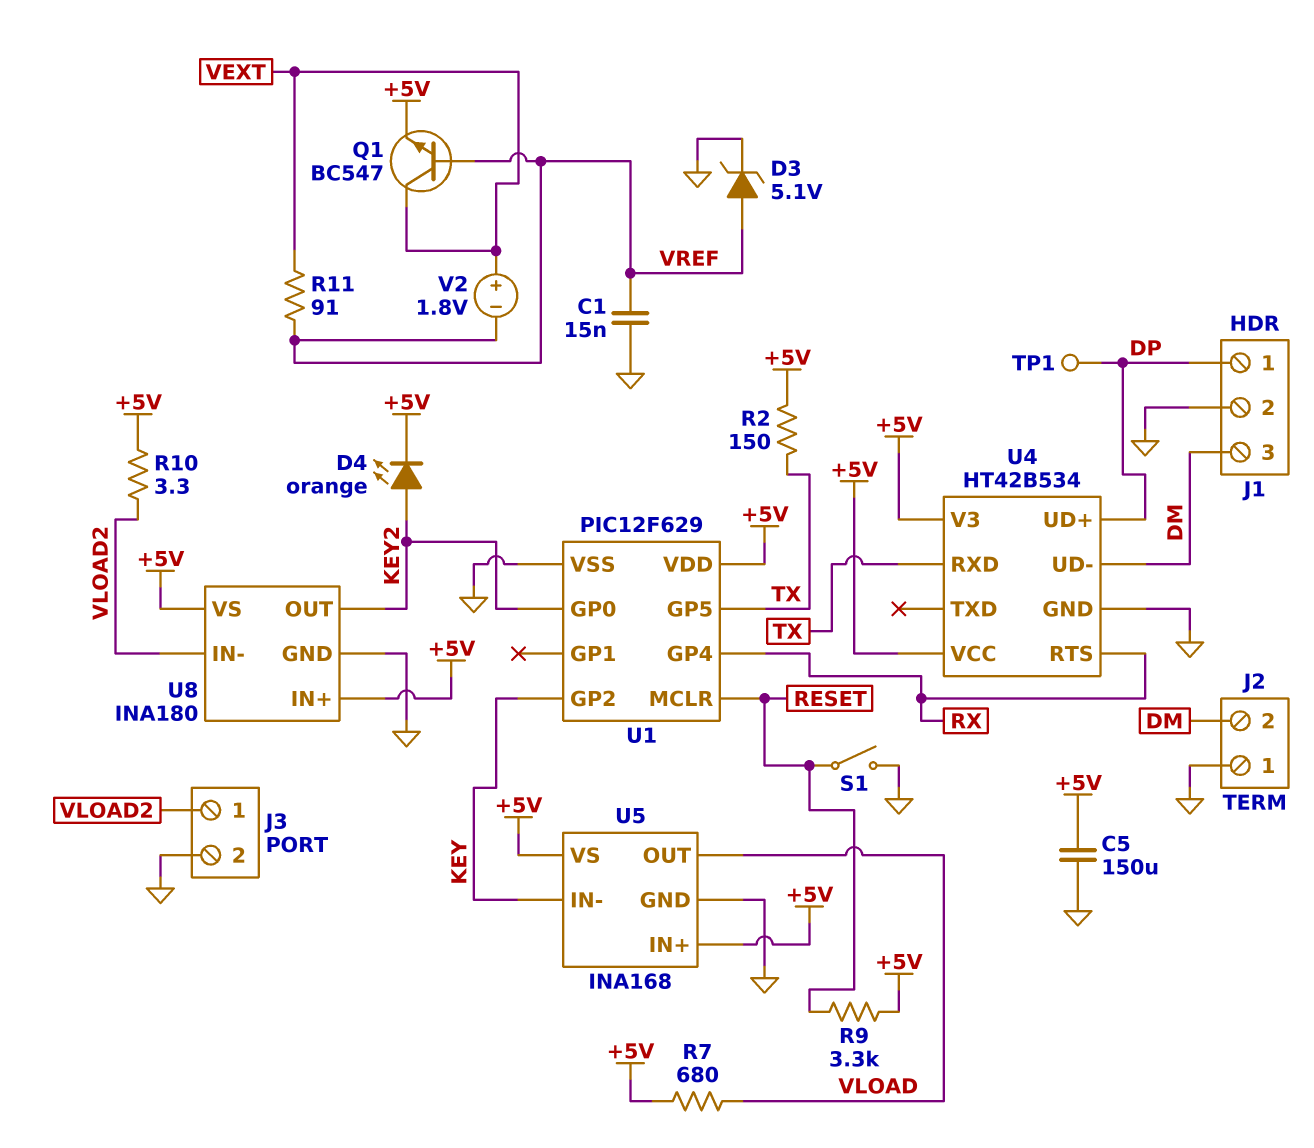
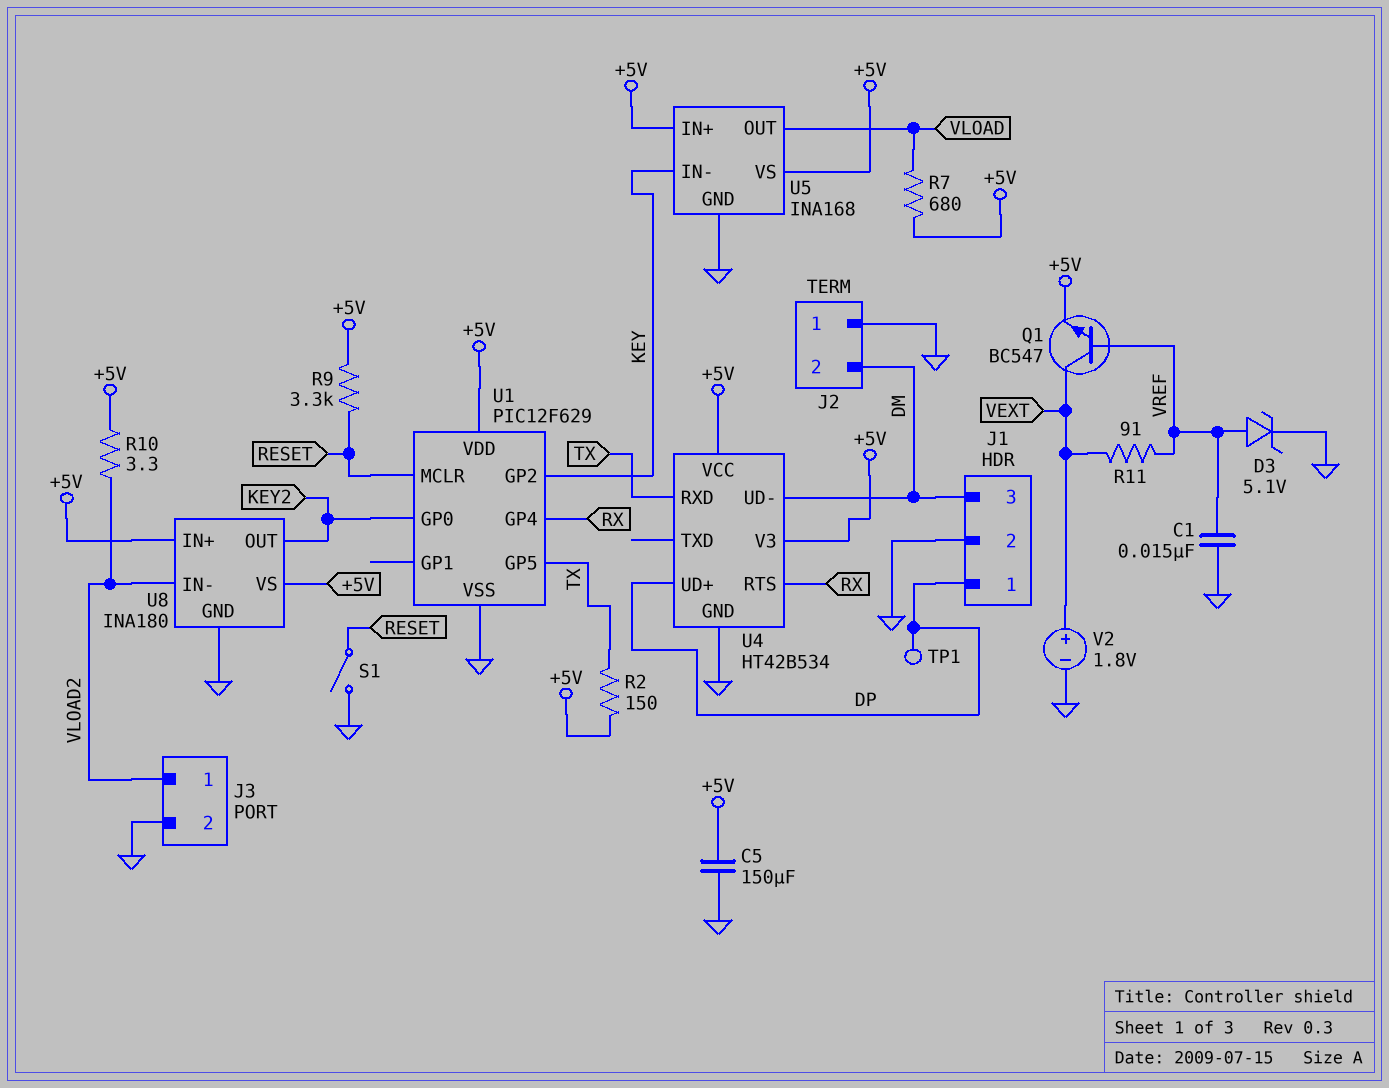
D4: LED orange (A KEY2, K +5V) -> none
V2: 1.8V (plus VEXT, minus VREF) -> 1.8V (plus VEXT, minus GND)

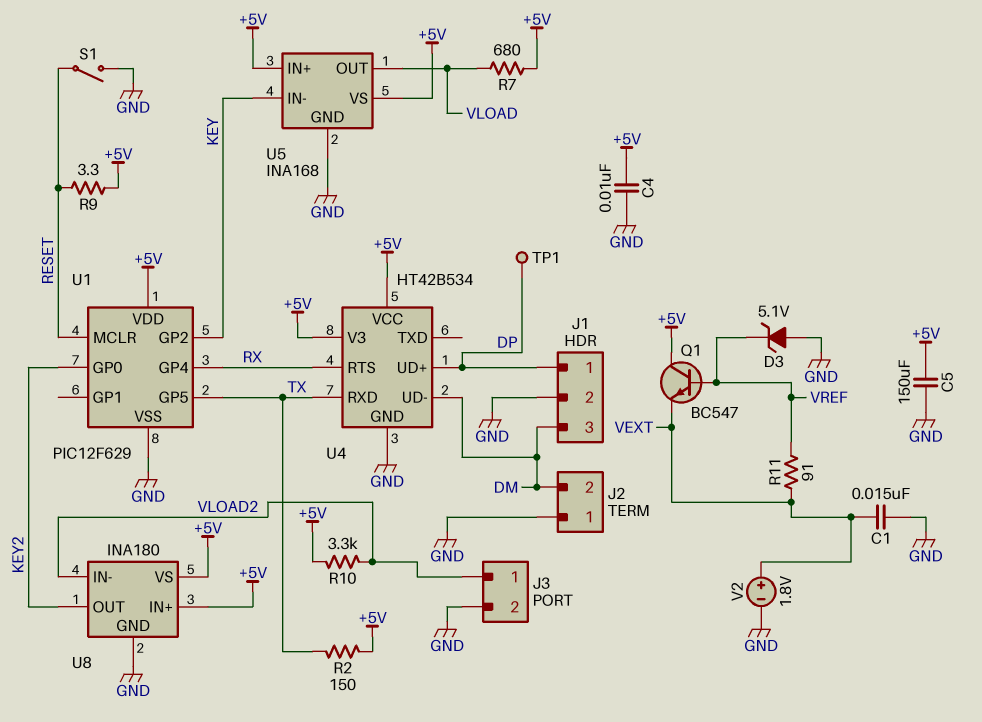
C1: 15nF (GND, VREF) -> 15nF (GND, VEXT)
C4: none -> 10nF (+5V, GND)
D3: zener 5.1V (A VREF, K GND) -> zener 5.1V (A GND, K VREF)
Q1: NPN BC547 (B VREF, C VEXT, E +5V) -> NPN BC547 (B VREF, C +5V, E VEXT)
R9: 3.3k (+5V, RESET) -> 3.3 (+5V, RESET)
R10: 3.3 (+5V, VLOAD2) -> 3.3k (+5V, VLOAD2)

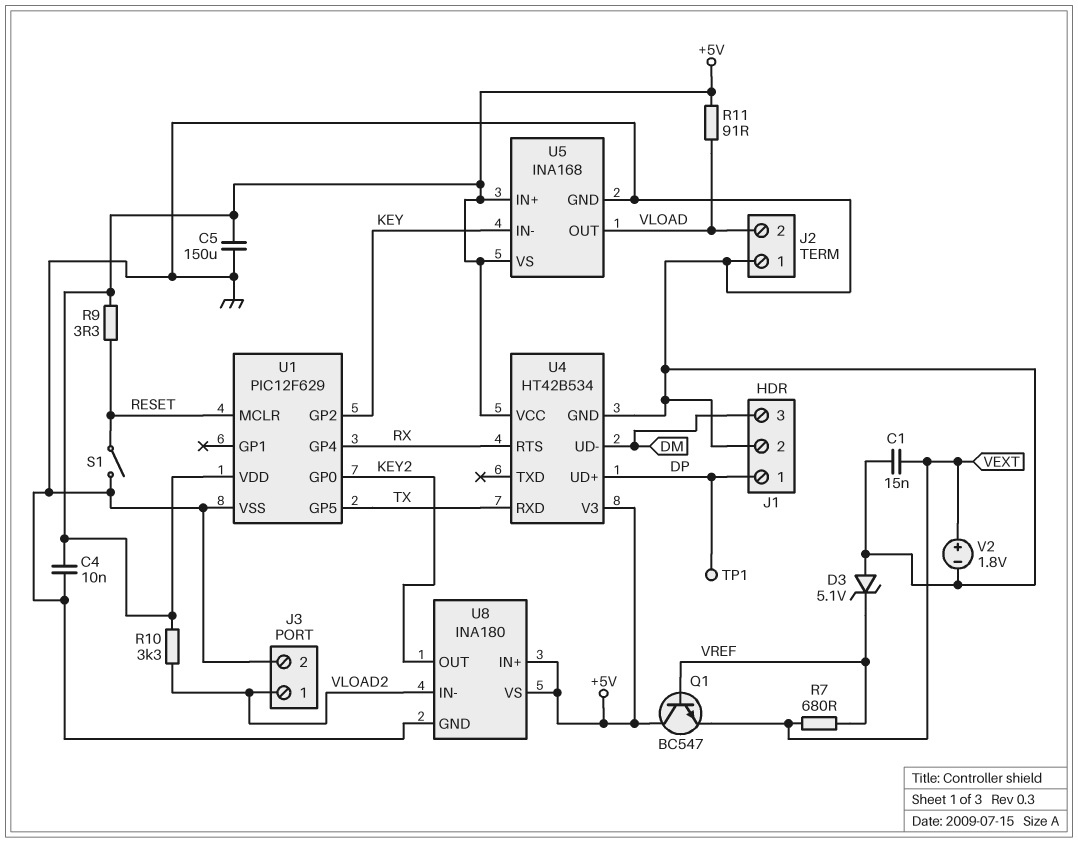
J2 pin 2: DM -> VLOAD
R2: 150 (+5V, TX) -> none
R7: 680 (+5V, VLOAD) -> 680 (VEXT, VREF)
R11: 91 (VEXT, VREF) -> 91 (+5V, VLOAD)

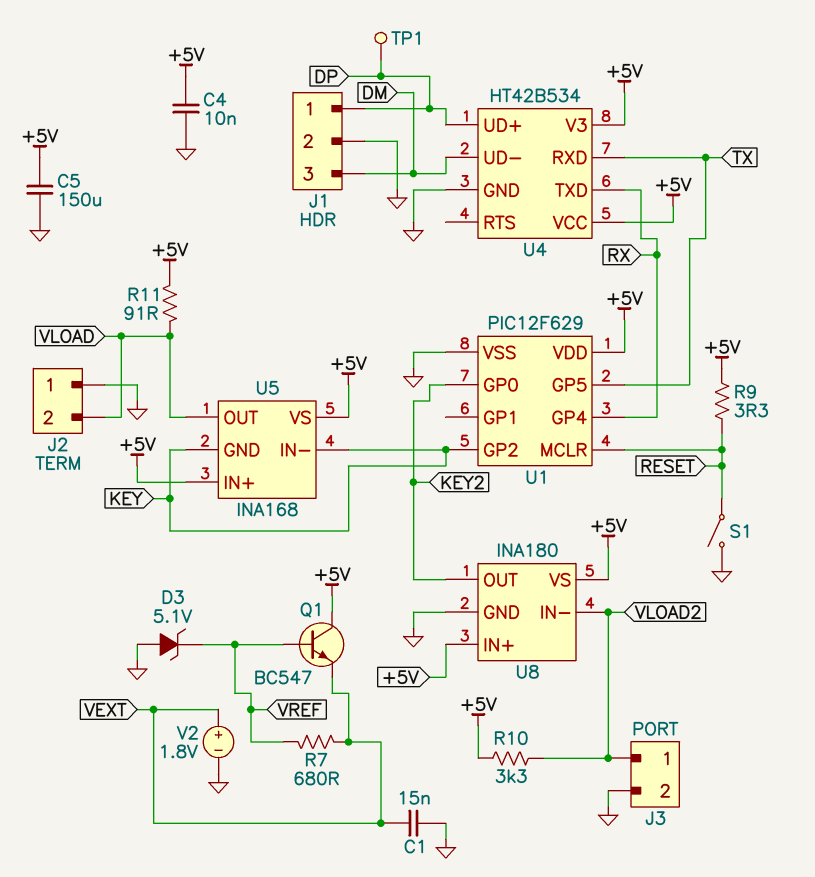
U4 pin RTS: RX -> none
U4 pin TXD: none -> RX
U5 pin GND: GND -> KEY

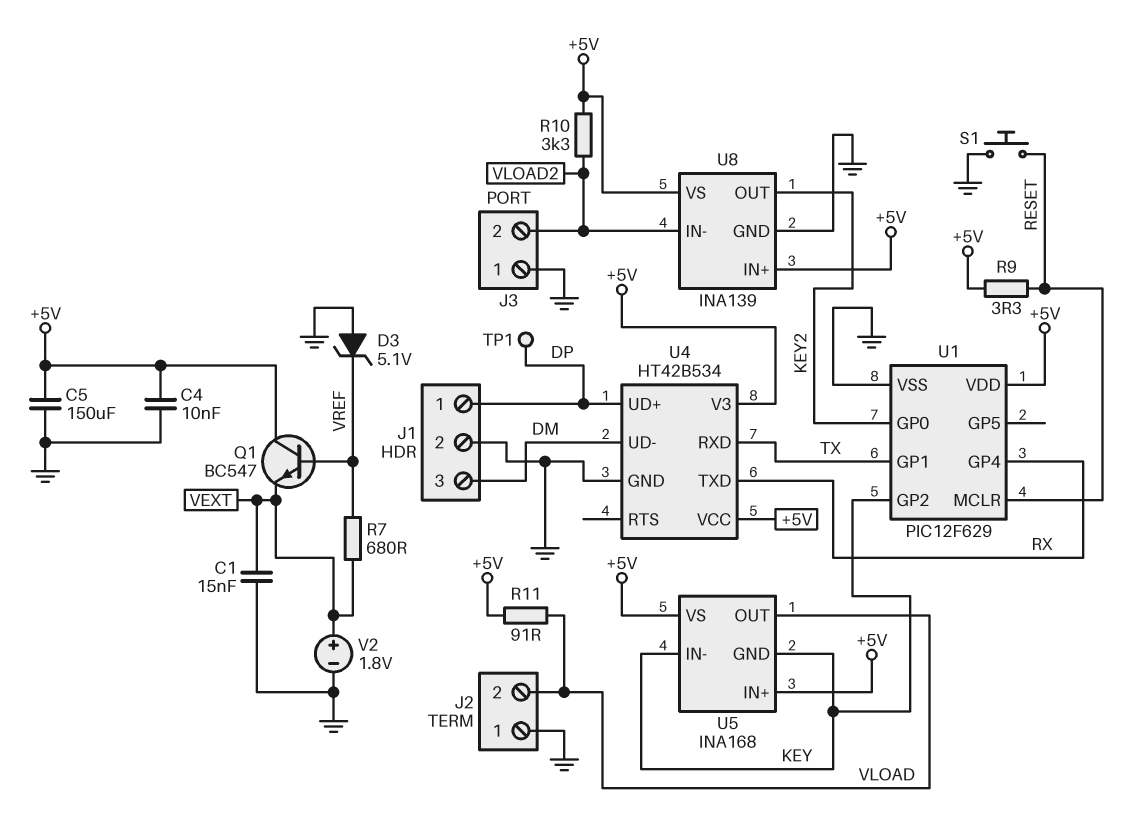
J3 pin 1: VLOAD2 -> GND
J3 pin 2: GND -> VLOAD2
S1: switch (GND, RESET) -> button (GND, RESET)
U1 pin GP1: none -> TX
U1 pin GP5: TX -> none
U8: INA180 -> INA139

